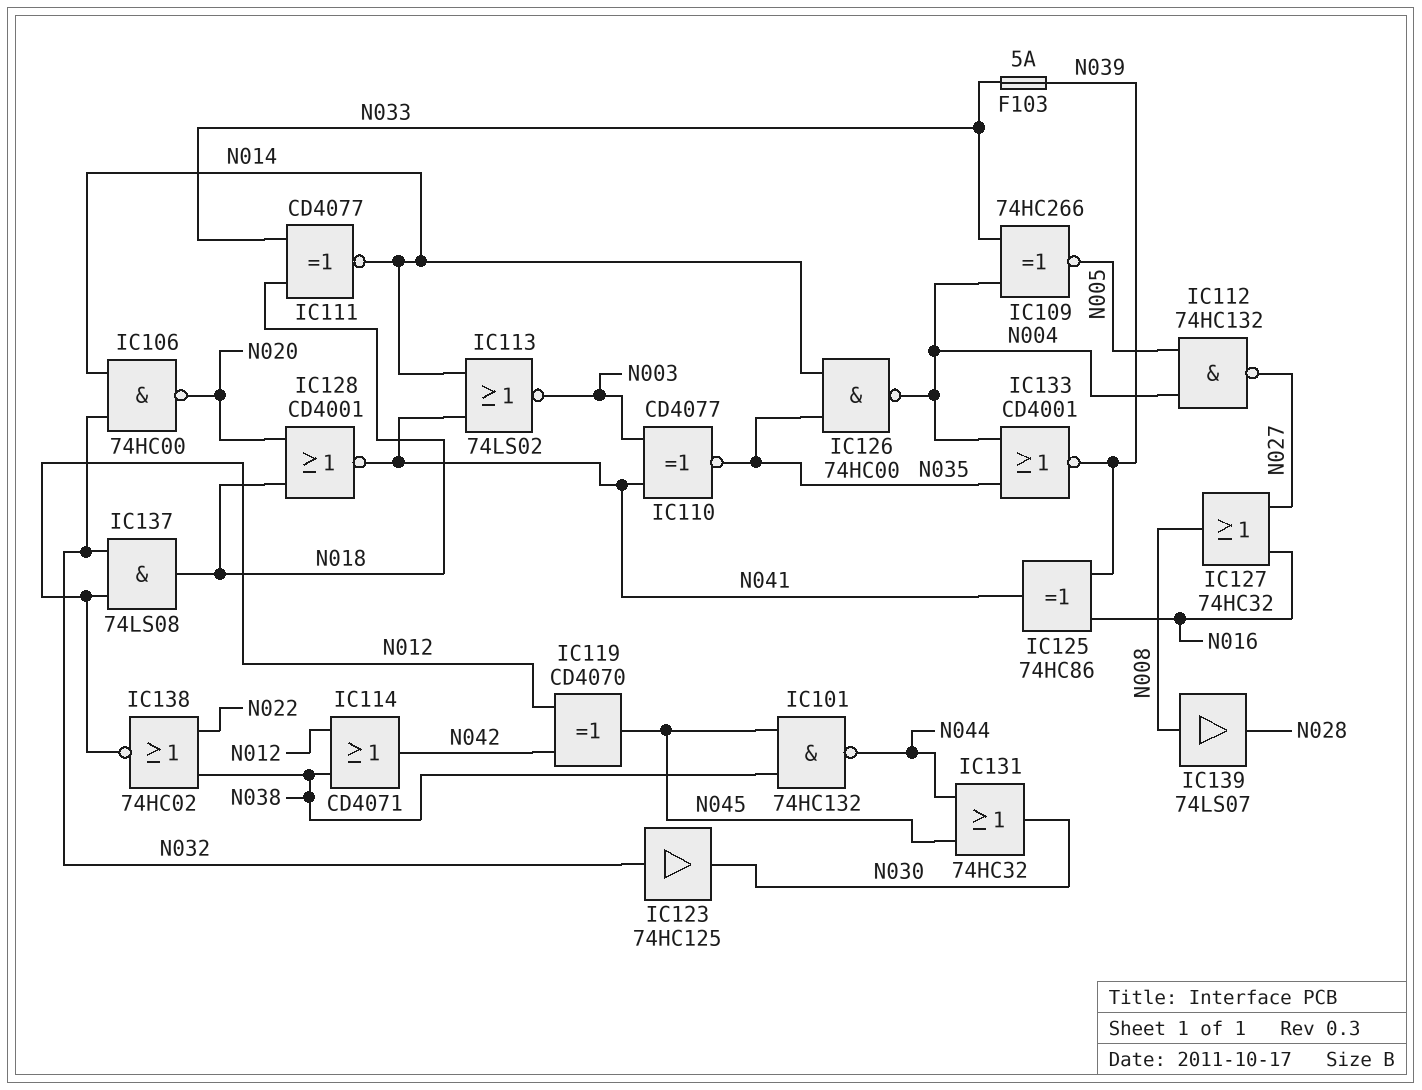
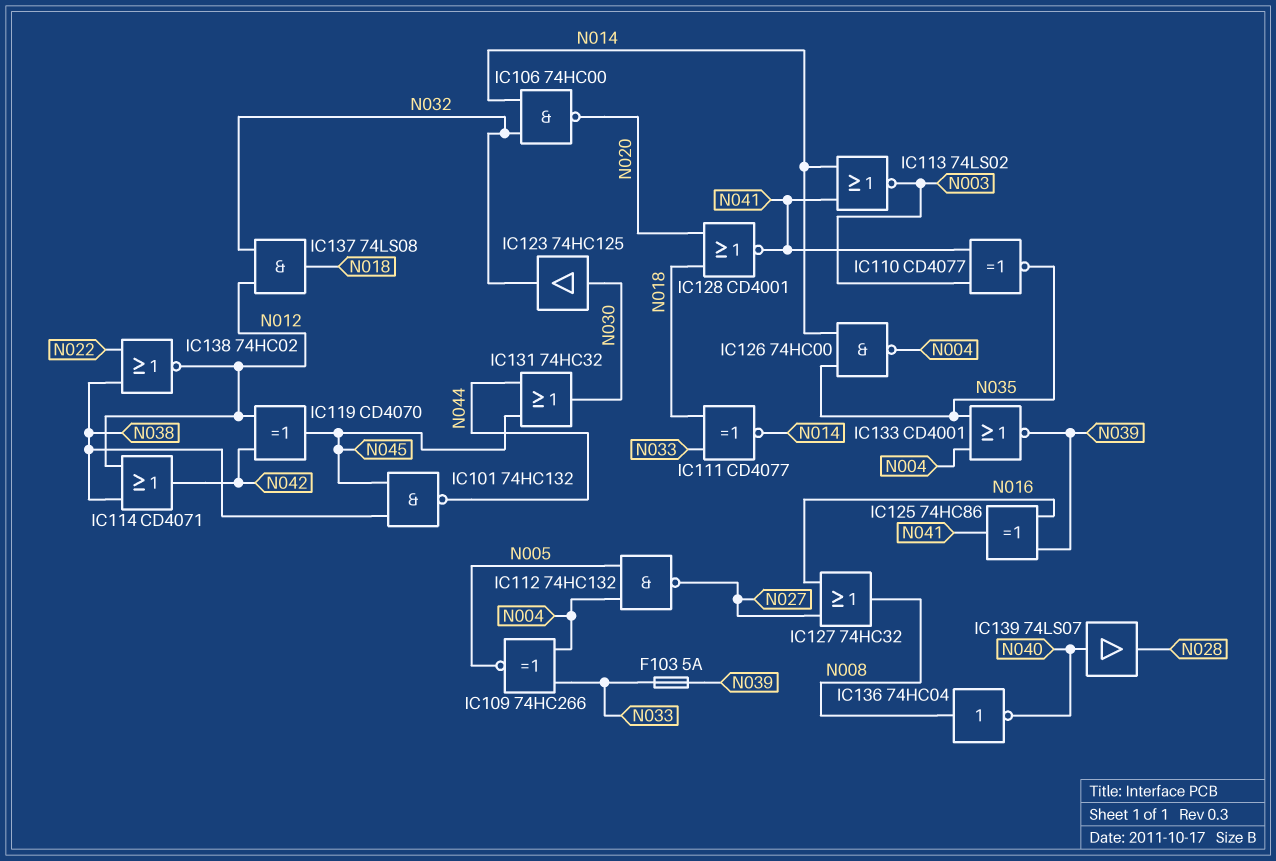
IC123: buffer 74HC125 (in N032, out N030) -> buffer 74HC125 (in N030, out N032)
IC136: none -> NOT 74HC04 (in N008, out N040)
IC139: buffer 74LS07 (in N008, out N028) -> buffer 74LS07 (in N040, out N028)

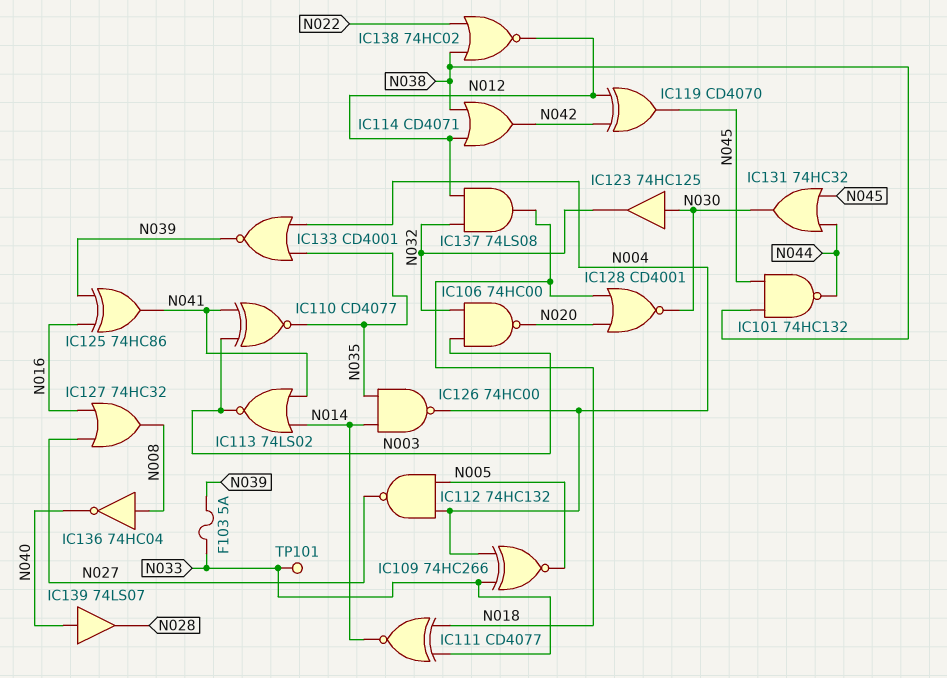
IC106: NAND 74HC00 (in N014, in N032, out N020) -> NAND 74HC00 (in N003, in N032, out N020)
IC128: NOR CD4001 (in N018, in N020, out N041) -> NOR CD4001 (in N018, in N020, out N030)
TP101: none -> test point (N033)

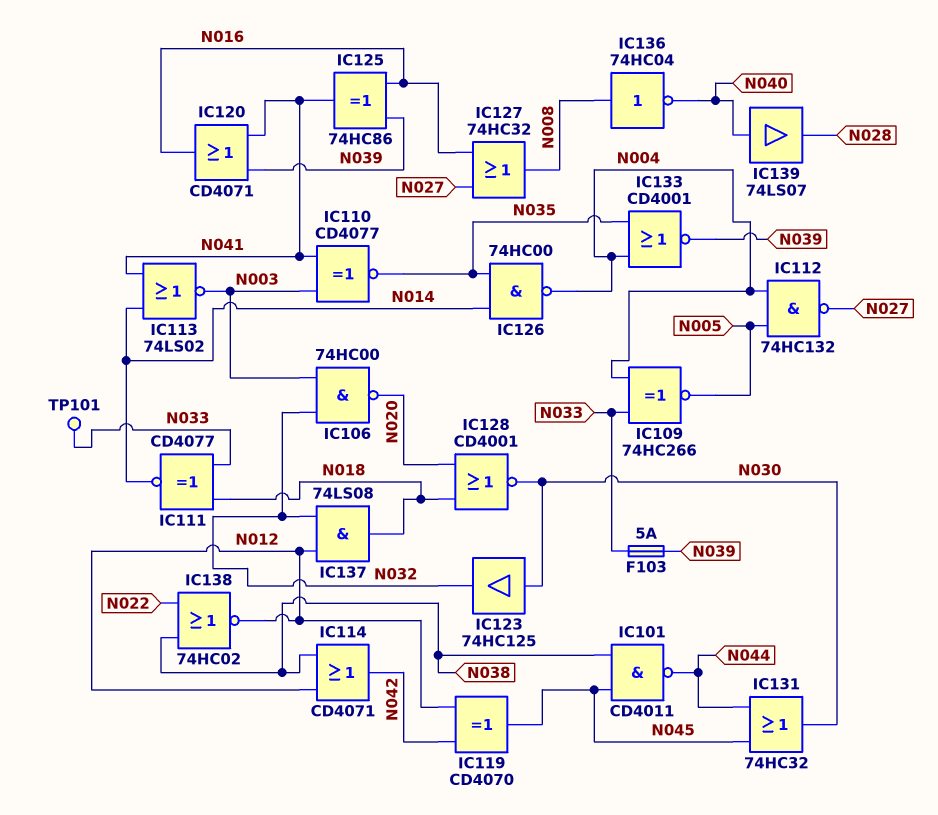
IC101: NAND 74HC132 (in N038, in N045, out N044) -> NAND CD4011 (in N038, in N045, out N044)
IC120: none -> OR CD4071 (in N039, in N041, out N016)

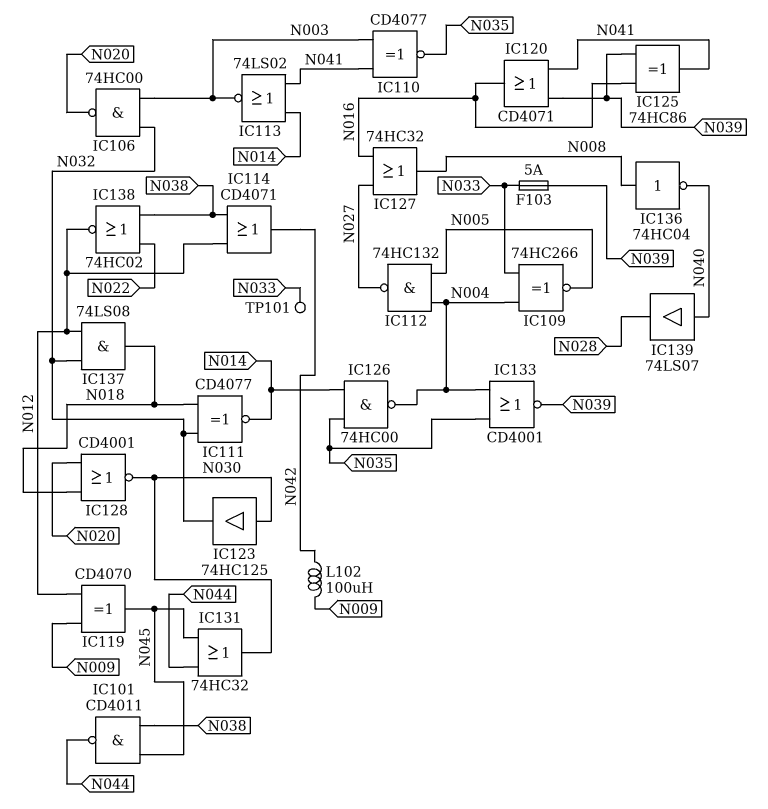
IC111: XNOR CD4077 (in N018, in N033, out N014) -> XNOR CD4077 (in N018, in N032, out N014)
IC119: XOR CD4070 (in N012, in N042, out N045) -> XOR CD4070 (in N009, in N012, out N045)
L102: none -> 100uH (N009, N042)

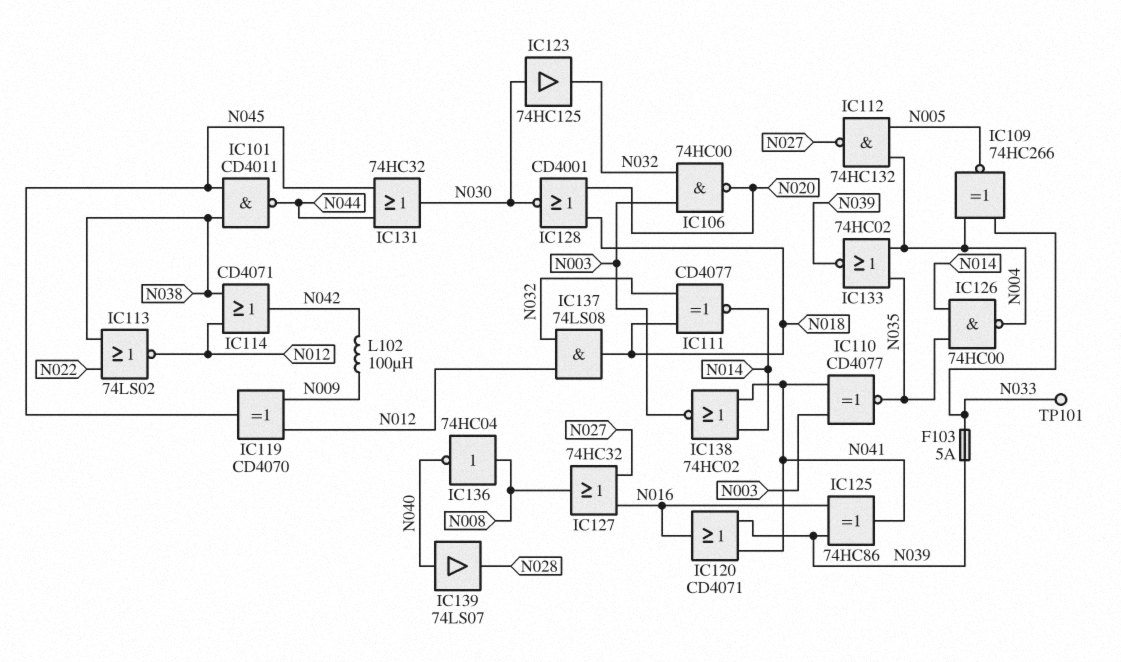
IC113: NOR 74LS02 (in N014, in N041, out N003) -> NOR 74LS02 (in N022, in N038, out N012)
IC133: NOR CD4001 (in N004, in N035, out N039) -> NOR 74HC02 (in N004, in N035, out N039)
IC138: NOR 74HC02 (in N022, in N038, out N012) -> NOR 74HC02 (in N014, in N041, out N003)

